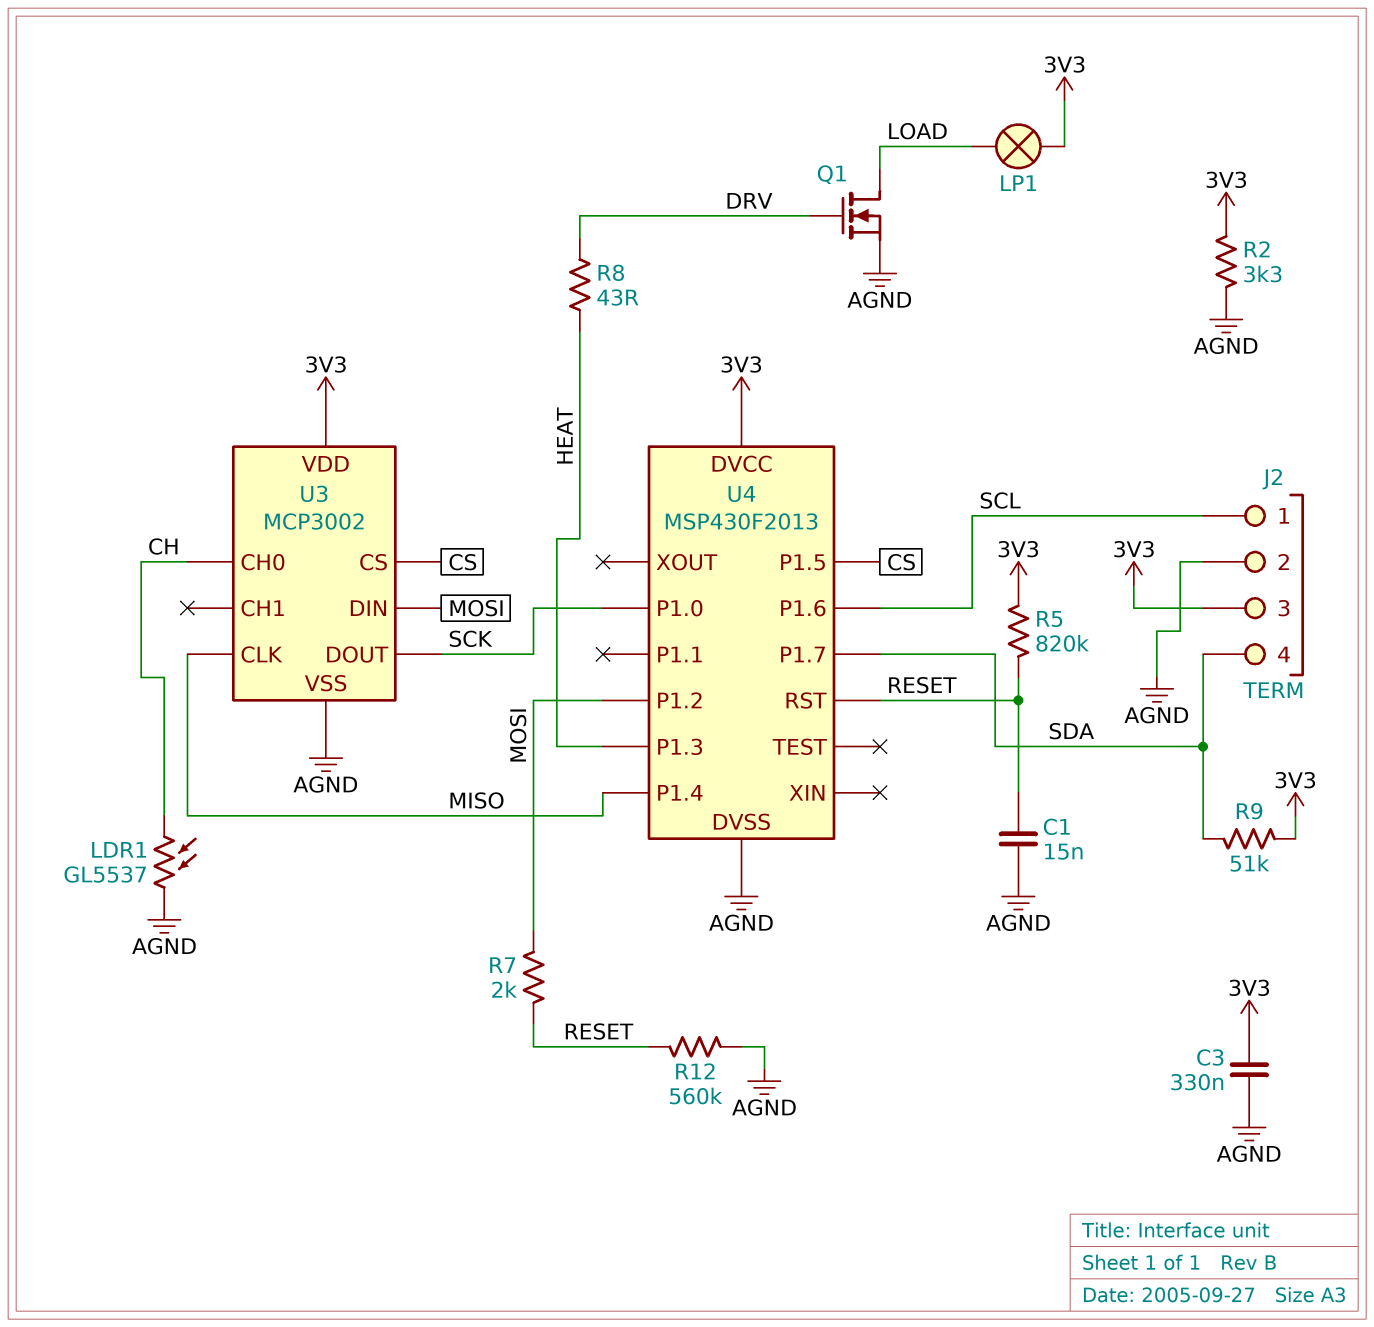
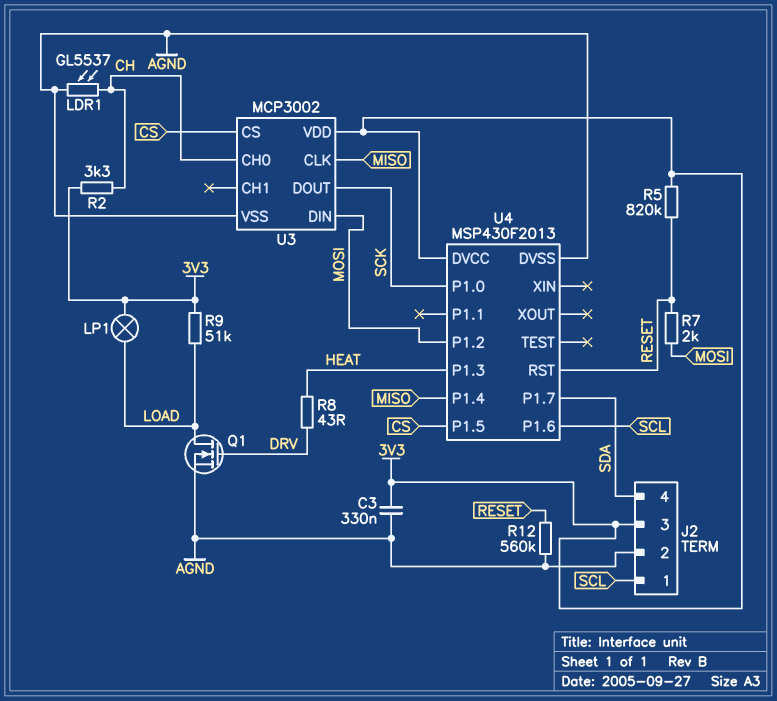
C1: 15nF (AGND, RESET) -> none
R2: 3.3k (3V3, AGND) -> 3.3k (3V3, CH)
R9: 51k (3V3, SDA) -> 51k (3V3, LOAD)

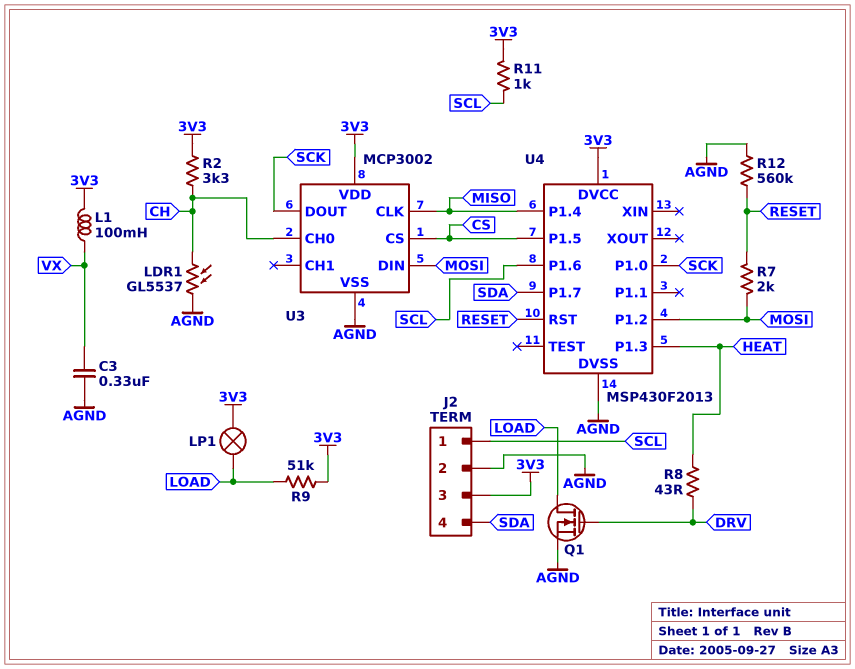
C3: 330nF (3V3, AGND) -> 330nF (AGND, VX)
L1: none -> 100mH (3V3, VX)
R5: 820k (3V3, RESET) -> none
R11: none -> 1k (3V3, SCL)

